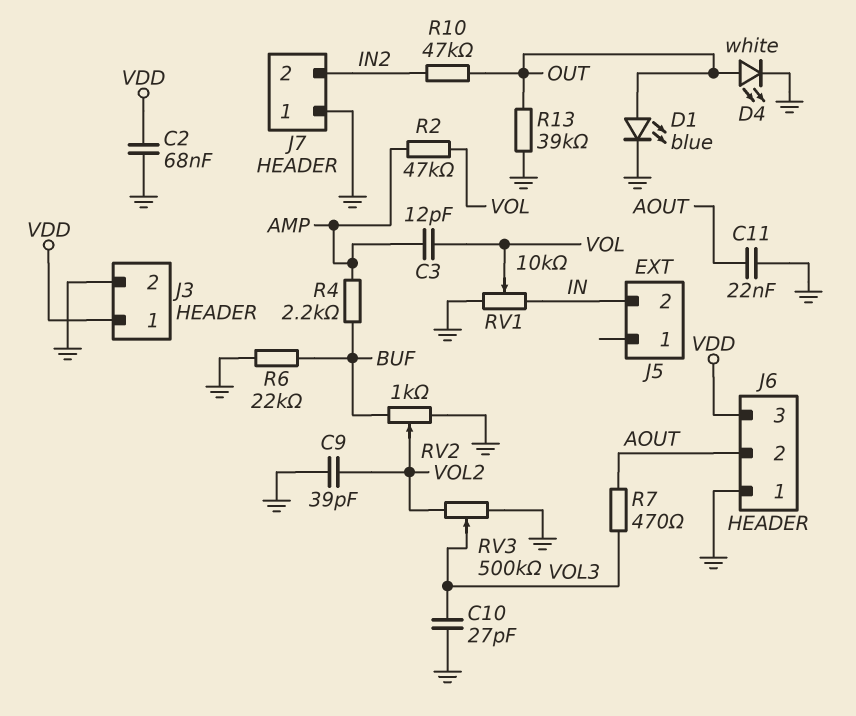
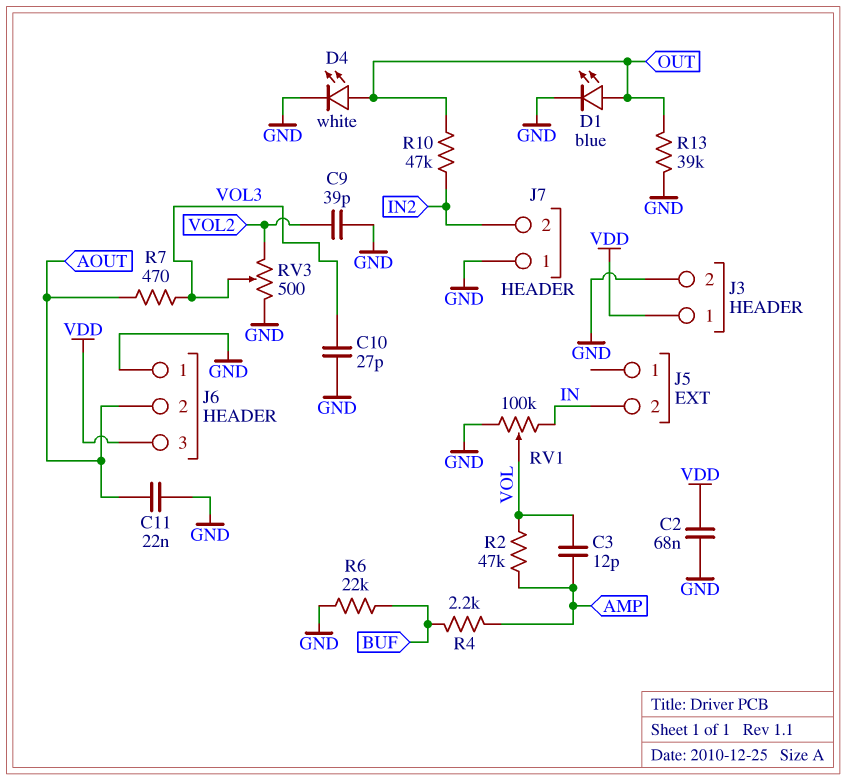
RV1: 10k (GND, IN, wiper VOL) -> 100k (GND, IN, wiper VOL)
RV2: 1k (BUF, GND, wiper VOL2) -> none
RV3: 500k (GND, VOL2, wiper VOL3) -> 500 (GND, VOL2, wiper VOL3)

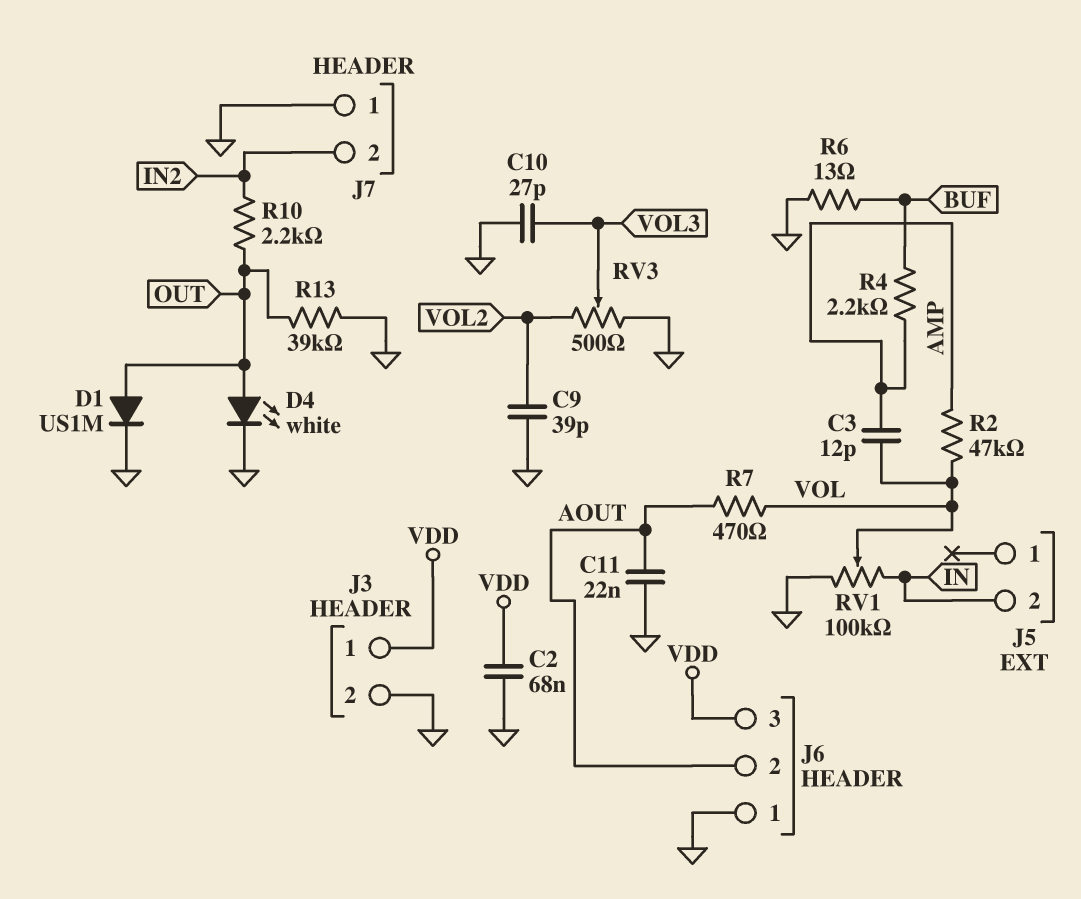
D1: LED blue (A OUT, K GND) -> diode US1M (A OUT, K GND)
R6: 22k (BUF, GND) -> 13 (BUF, GND)
R7: 470 (AOUT, VOL3) -> 470 (AOUT, VOL)
R10: 47k (IN2, OUT) -> 2.2k (IN2, OUT)

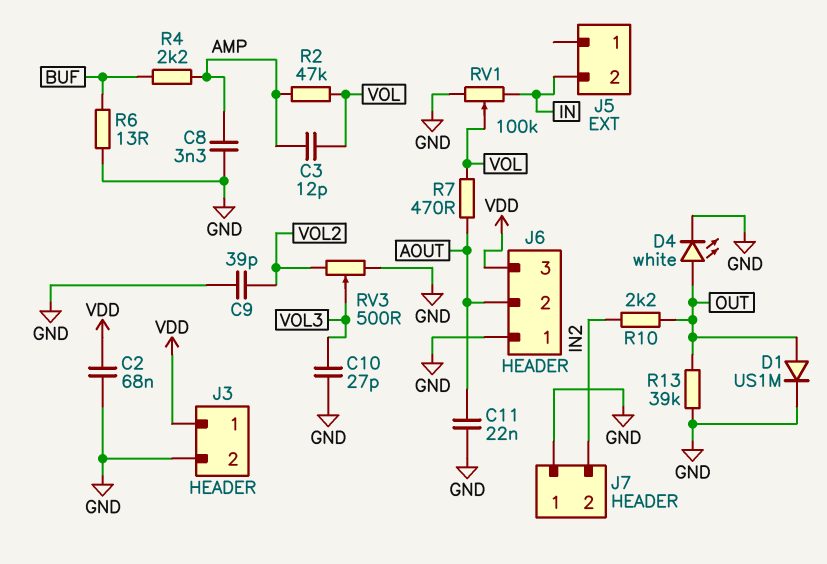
C8: none -> 3.3nF (AMP, GND)

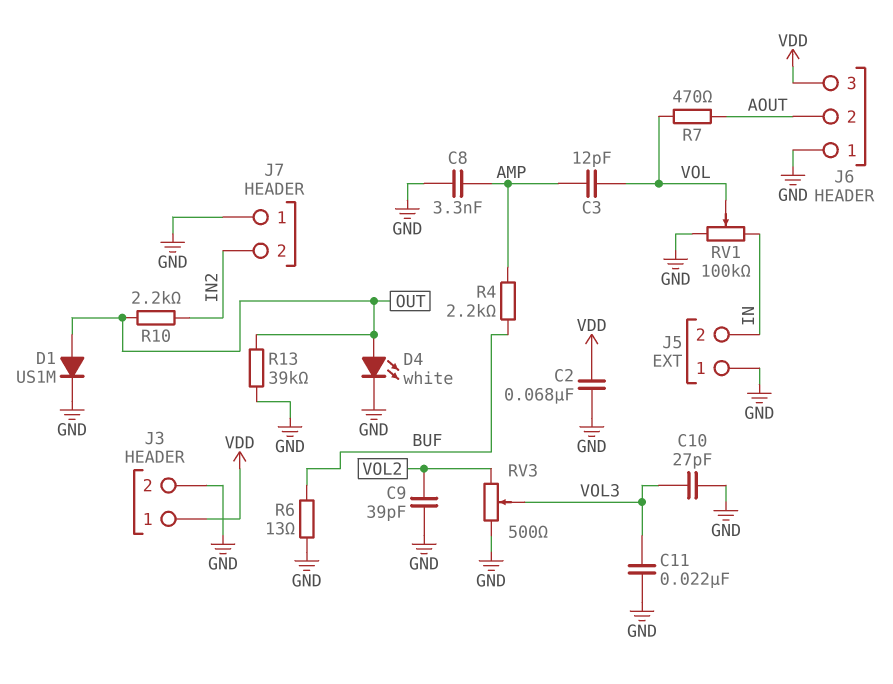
C11: 22nF (AOUT, GND) -> 22nF (GND, VOL3)
J5 pin 1: none -> GND
R2: 47k (AMP, VOL) -> none

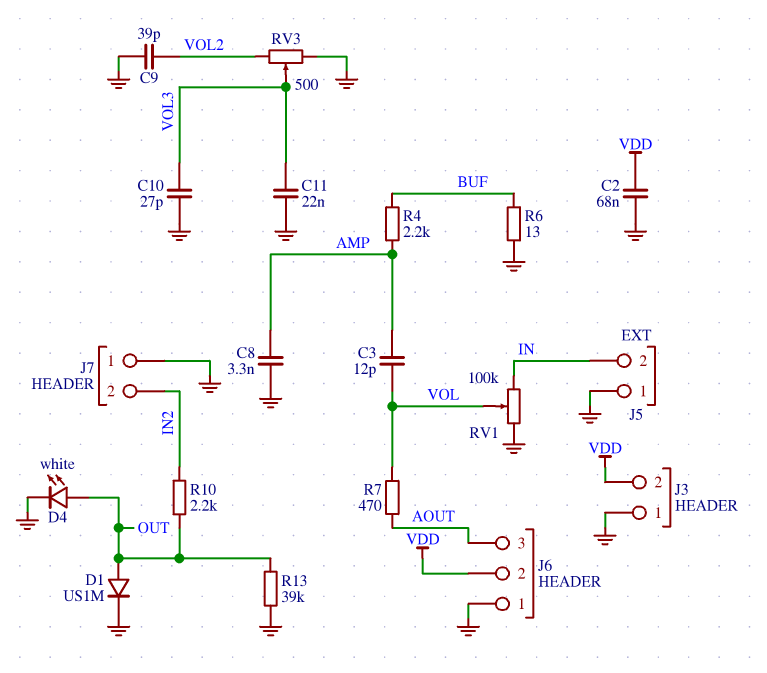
J3 pin 1: VDD -> GND
J3 pin 2: GND -> VDD
J6 pin 2: AOUT -> VDD
J6 pin 3: VDD -> AOUT

